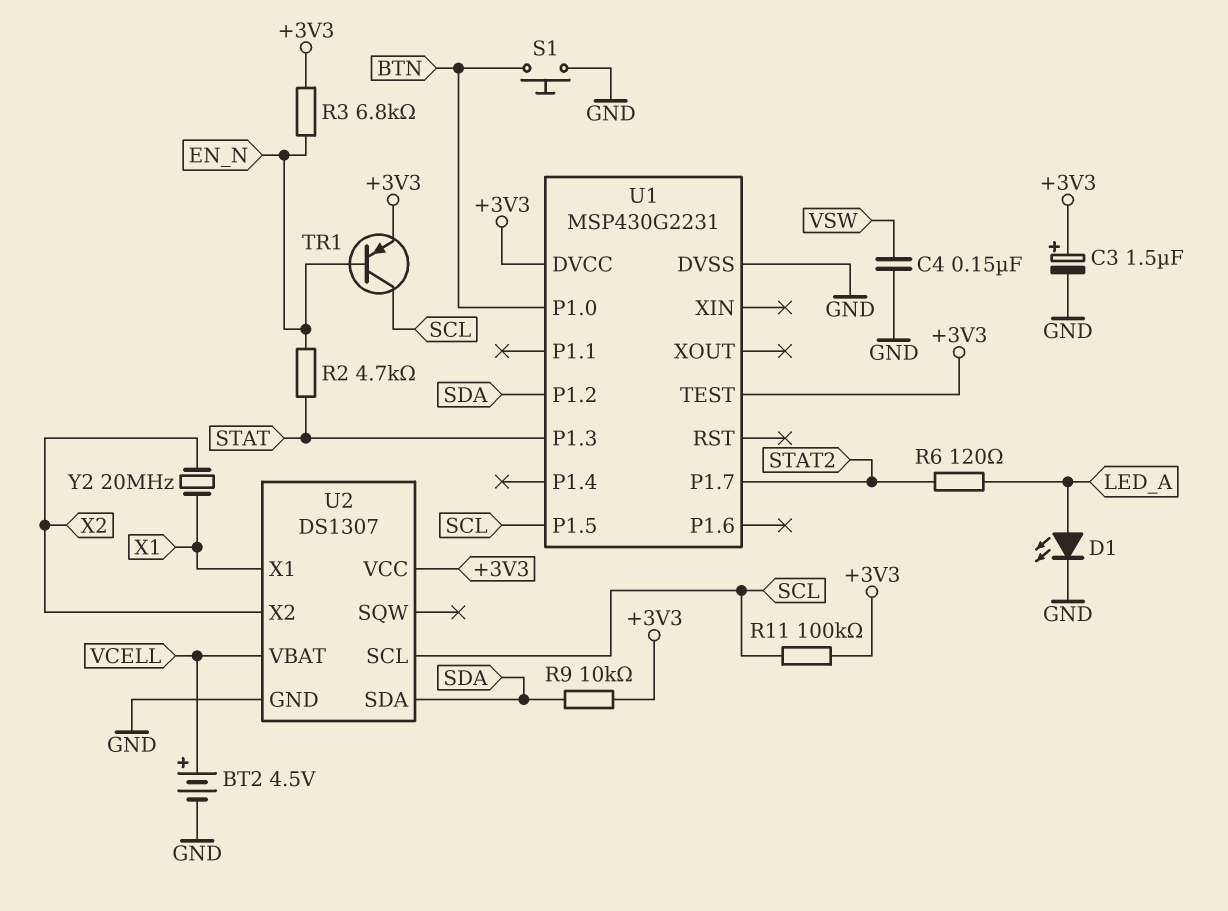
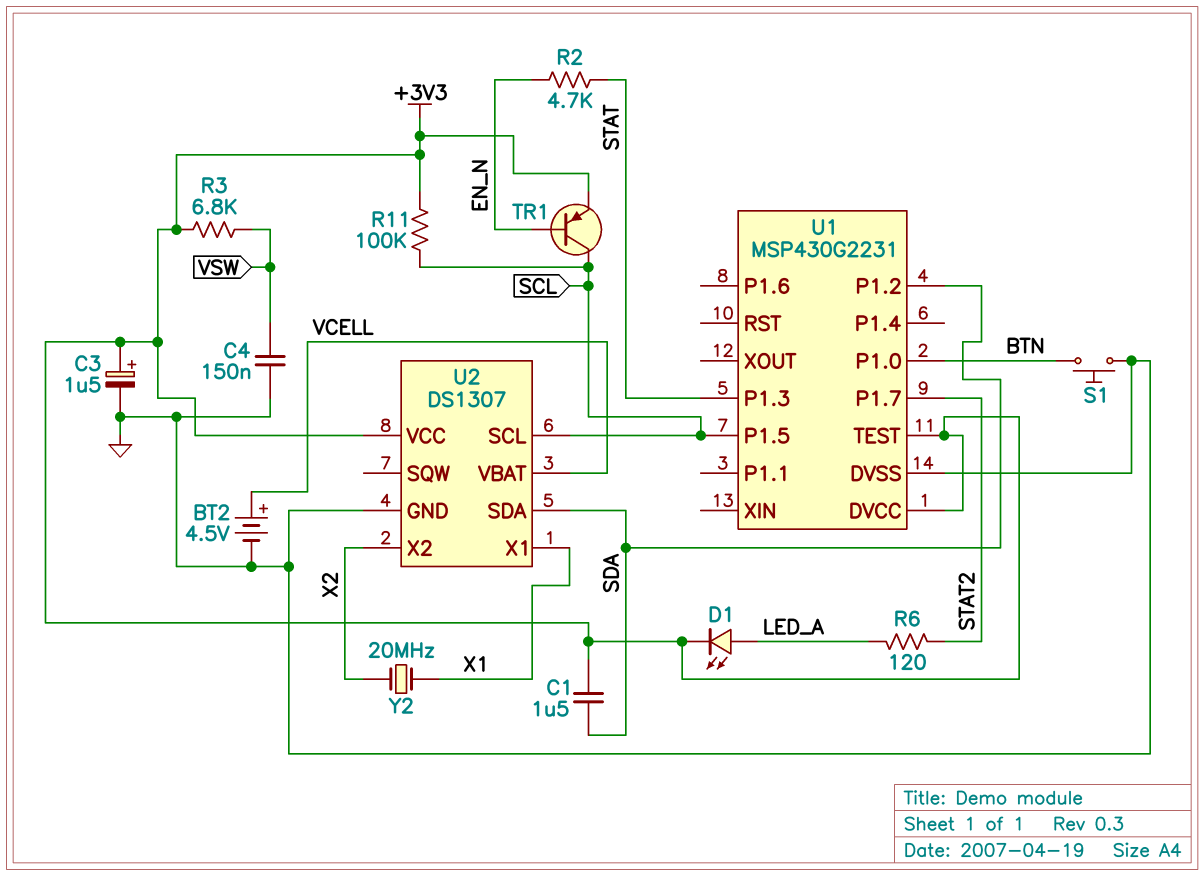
C1: none -> 1.5uF (+3V3, SDA)
D1: LED (A LED_A, K GND) -> LED (A LED_A, K +3V3)
R3: 6.8k (+3V3, EN_N) -> 6.8k (+3V3, VSW)
R9: 10k (+3V3, SDA) -> none

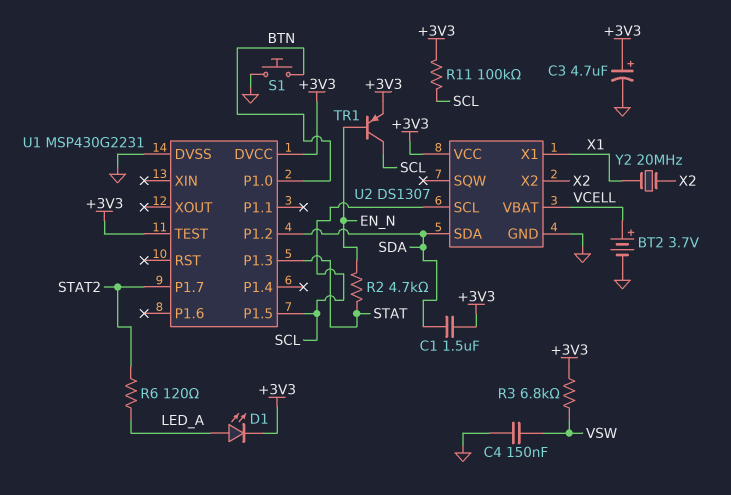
BT2: 4.5V (plus VCELL, minus GND) -> 3.7V (plus VCELL, minus GND)
C3: 1.5uF (plus +3V3, minus GND) -> 4.7uF (plus +3V3, minus GND)

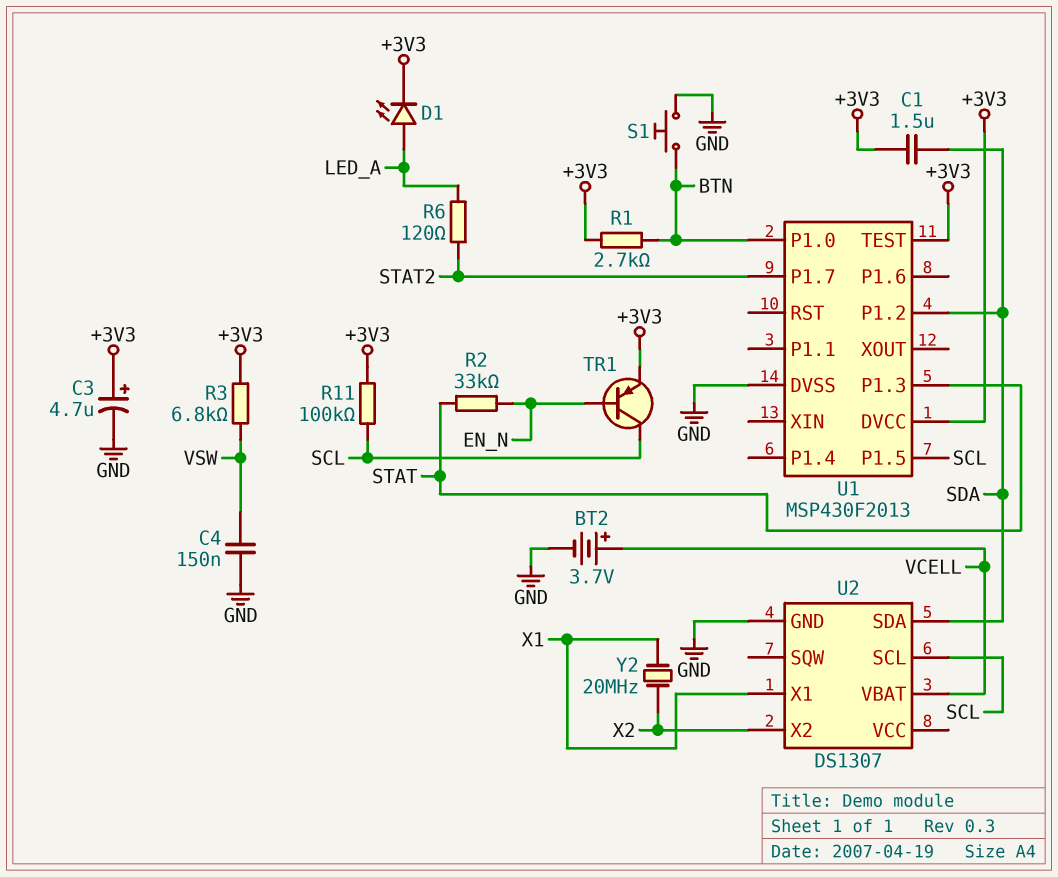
R1: none -> 2.7k (+3V3, BTN)
R2: 4.7k (EN_N, STAT) -> 33k (EN_N, STAT)
U1: MSP430G2231 -> MSP430F2013
U2 pin VCC: +3V3 -> none

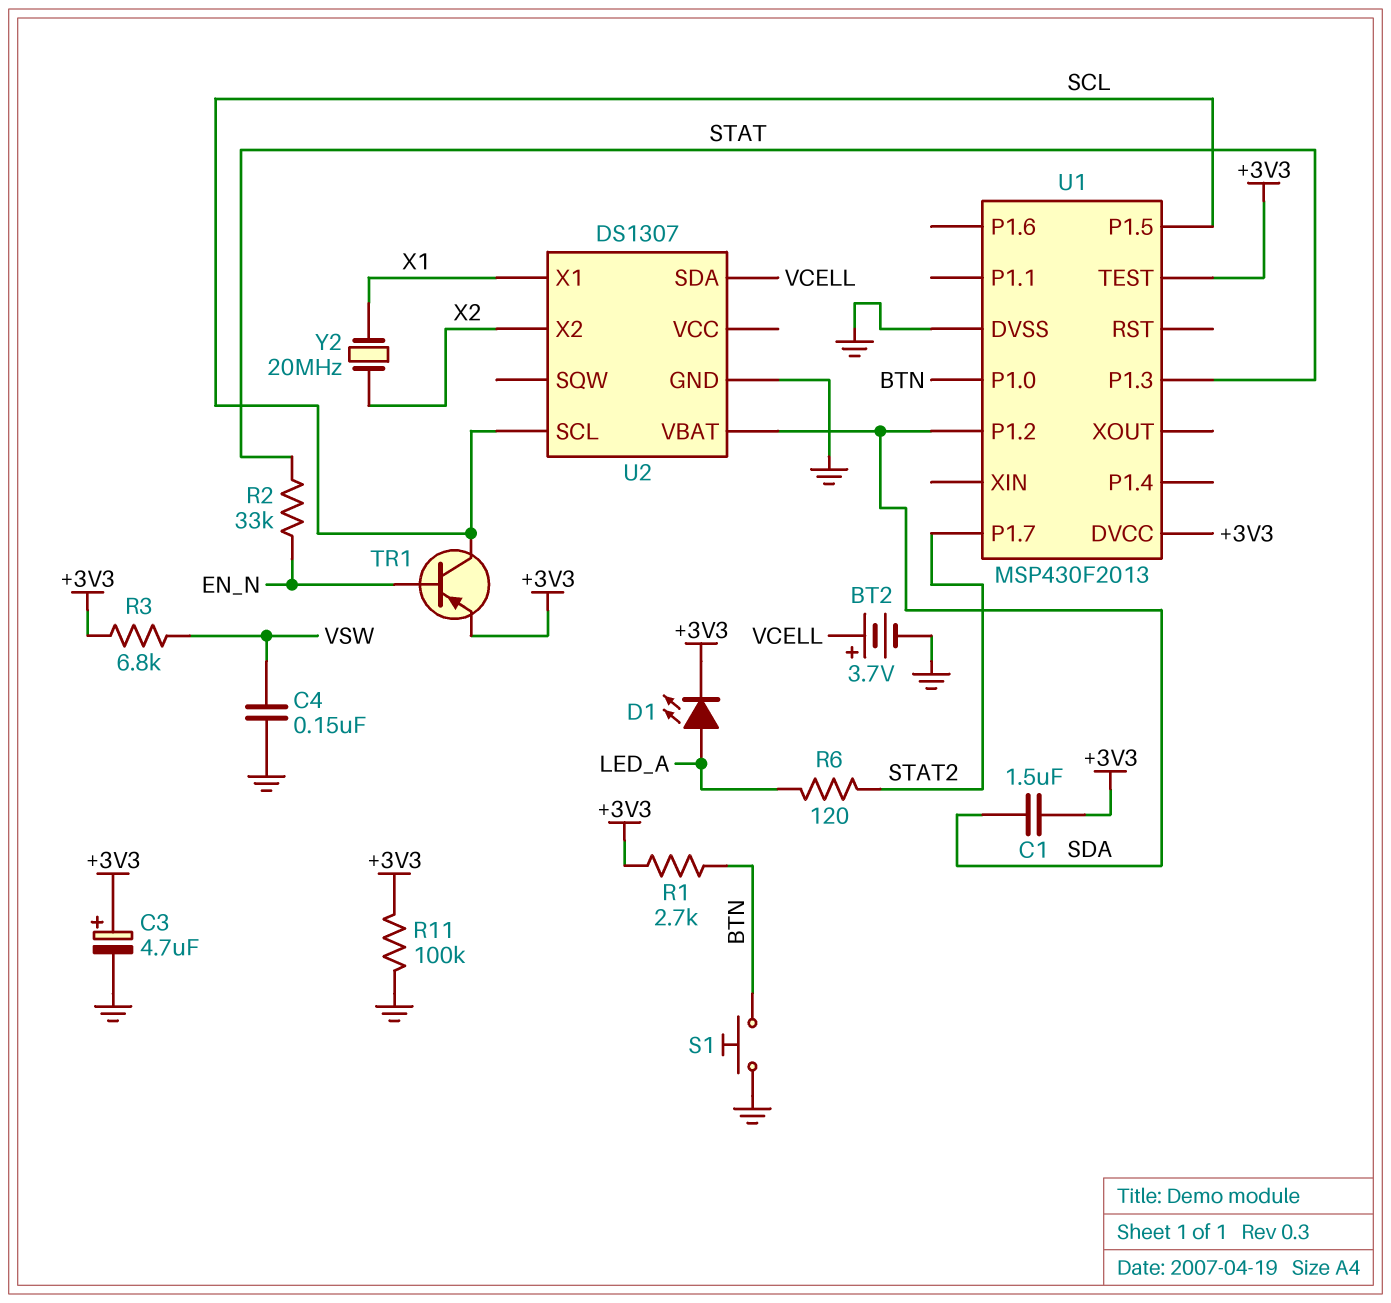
R11: 100k (+3V3, SCL) -> 100k (+3V3, GND)
U2 pin SDA: SDA -> VCELL
U2 pin VBAT: VCELL -> SDA

